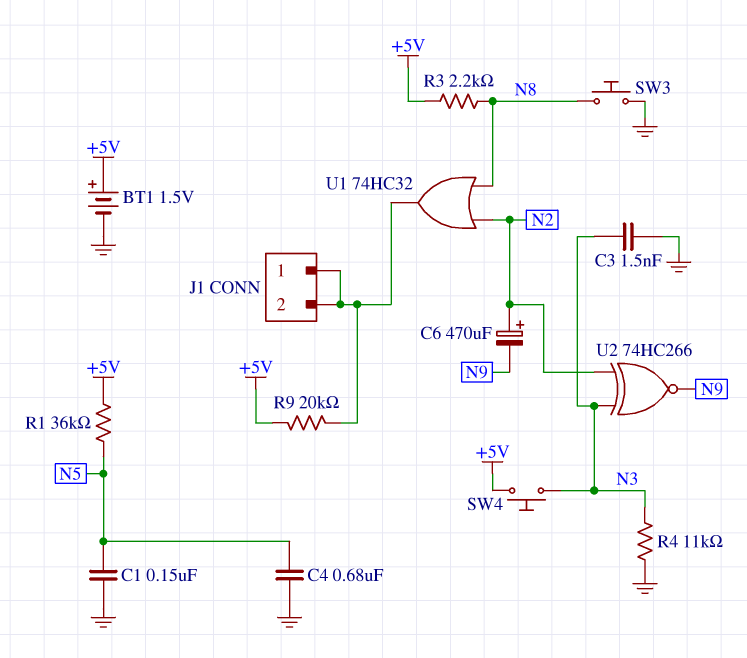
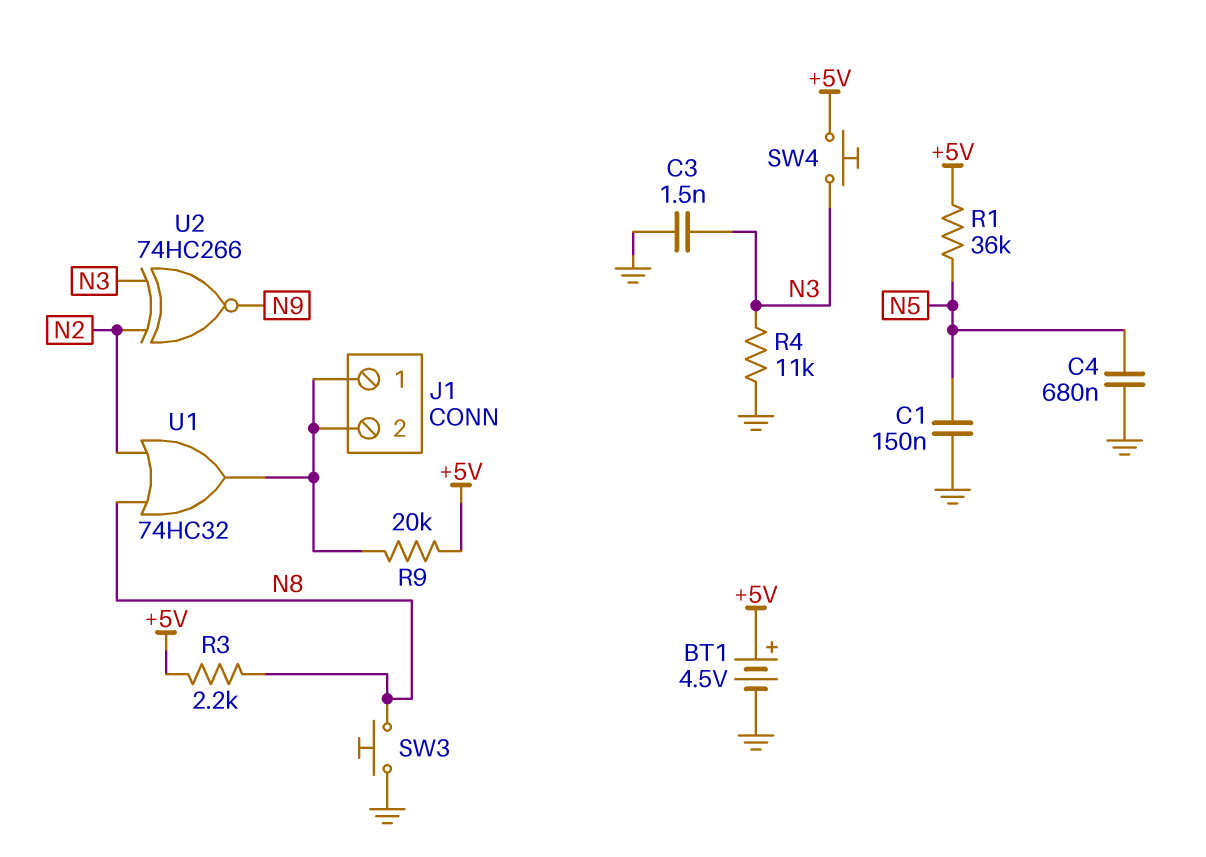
BT1: 1.5V (plus +5V, minus GND) -> 4.5V (plus +5V, minus GND)
C6: 470uF (plus N2, minus N9) -> none

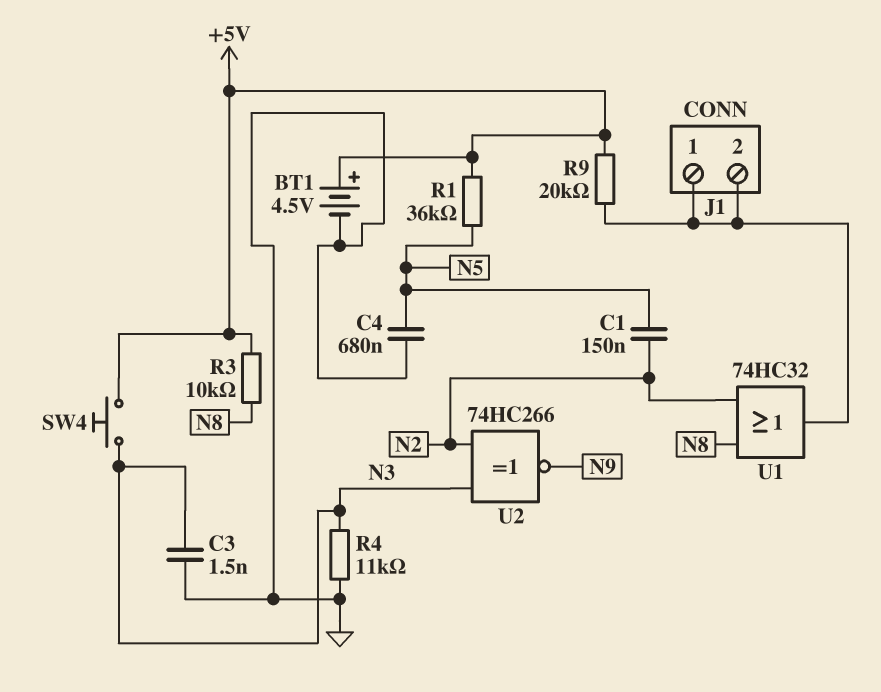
C1: 150nF (GND, N5) -> 150nF (N2, N5)
R3: 2.2k (+5V, N8) -> 10k (+5V, N8)
SW3: button (GND, N8) -> none

